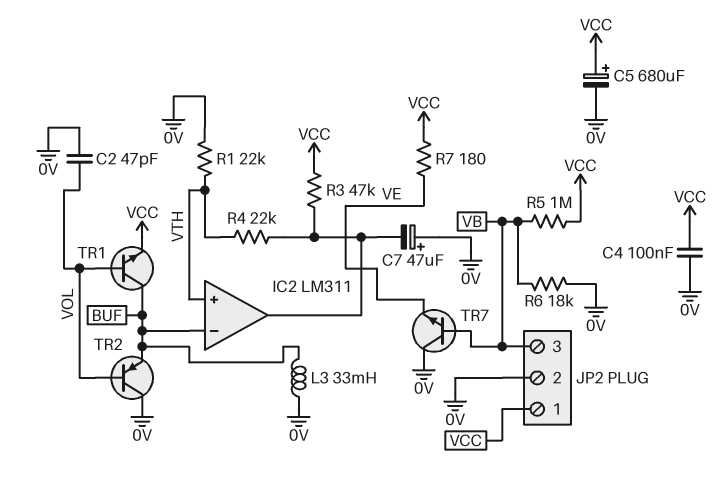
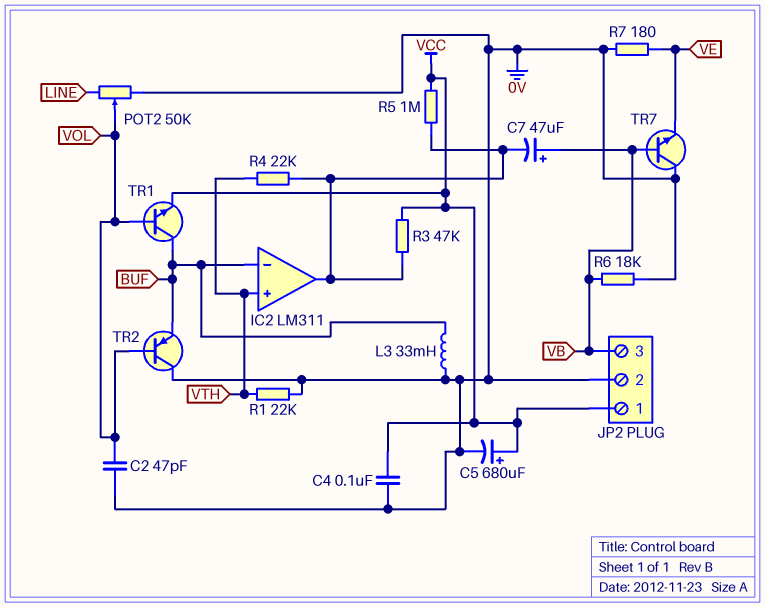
C7: 47uF (plus 0V, minus IC2/out) -> 47uF (plus VB, minus IC2/out)
POT2: none -> 50k (0V, LINE, wiper VOL)
R5: 1M (VB, VCC) -> 1M (IC2/out, VCC)
R7: 180 (VCC, VE) -> 180 (0V, VE)

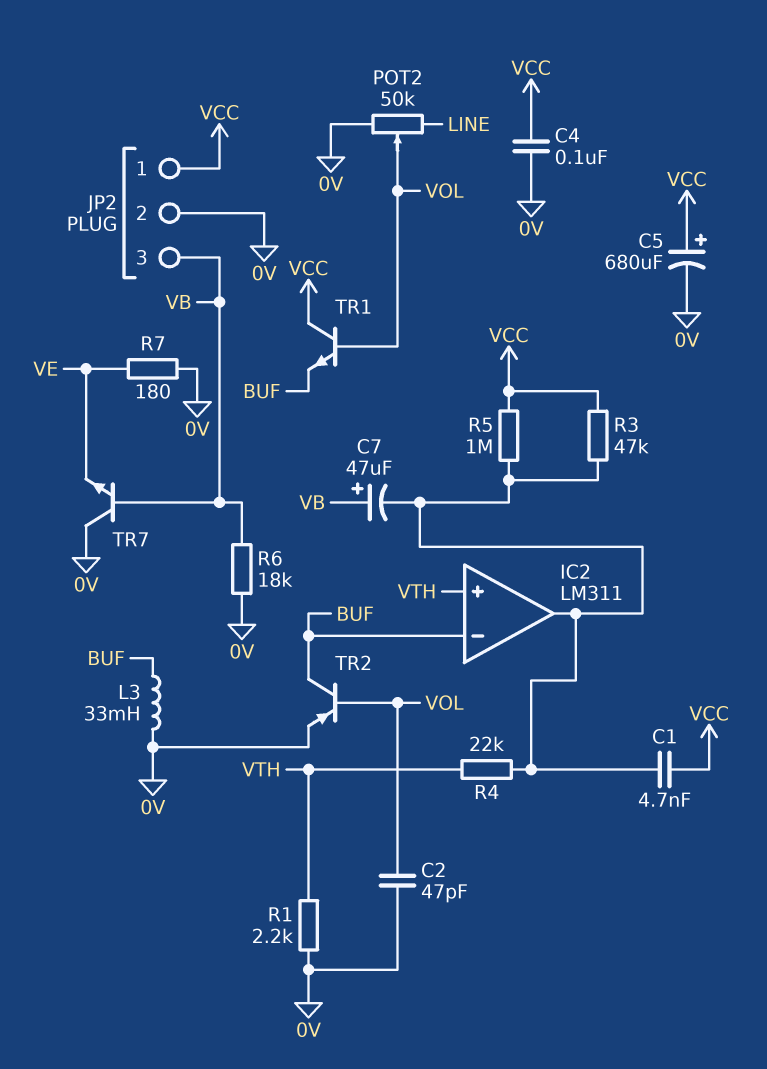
C1: none -> 4.7nF (IC2/out, VCC)
R1: 22k (0V, VTH) -> 2.2k (0V, VTH)
TR1: NPN (B VOL, C BUF, E VCC) -> NPN (B VOL, C VCC, E BUF)
TR2: PNP (B VOL, C 0V, E BUF) -> PNP (B VOL, C BUF, E 0V)

